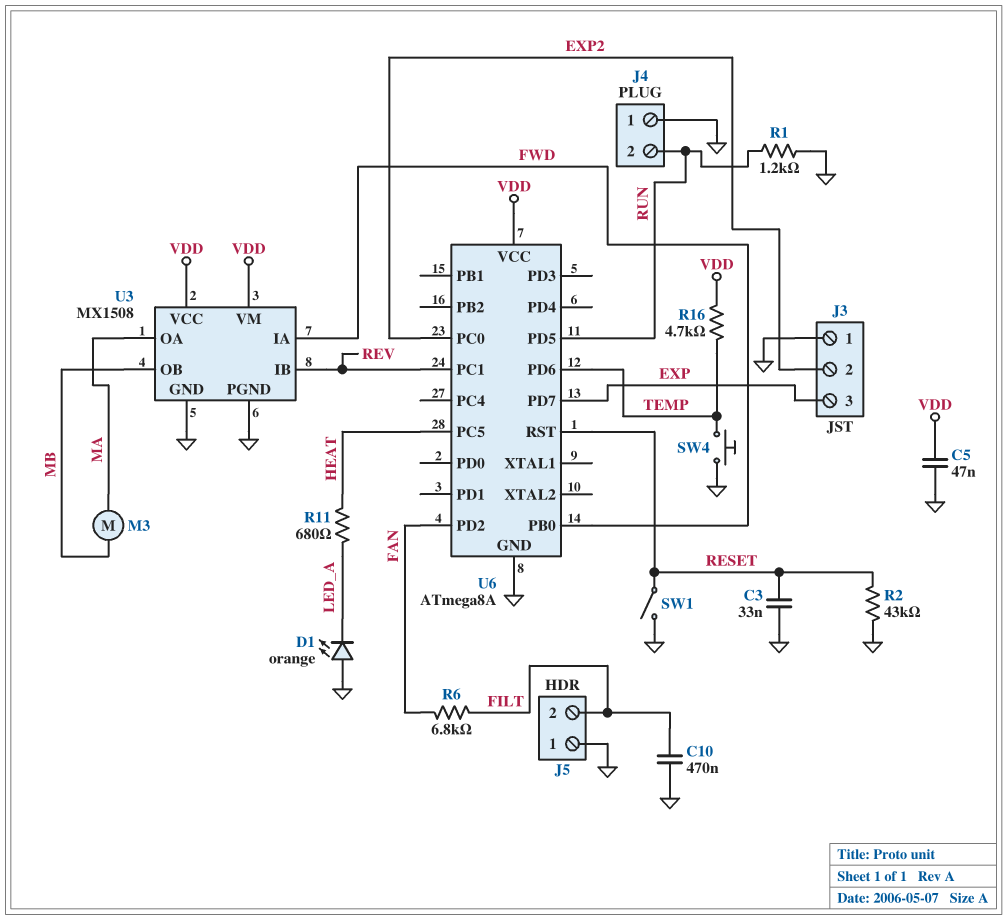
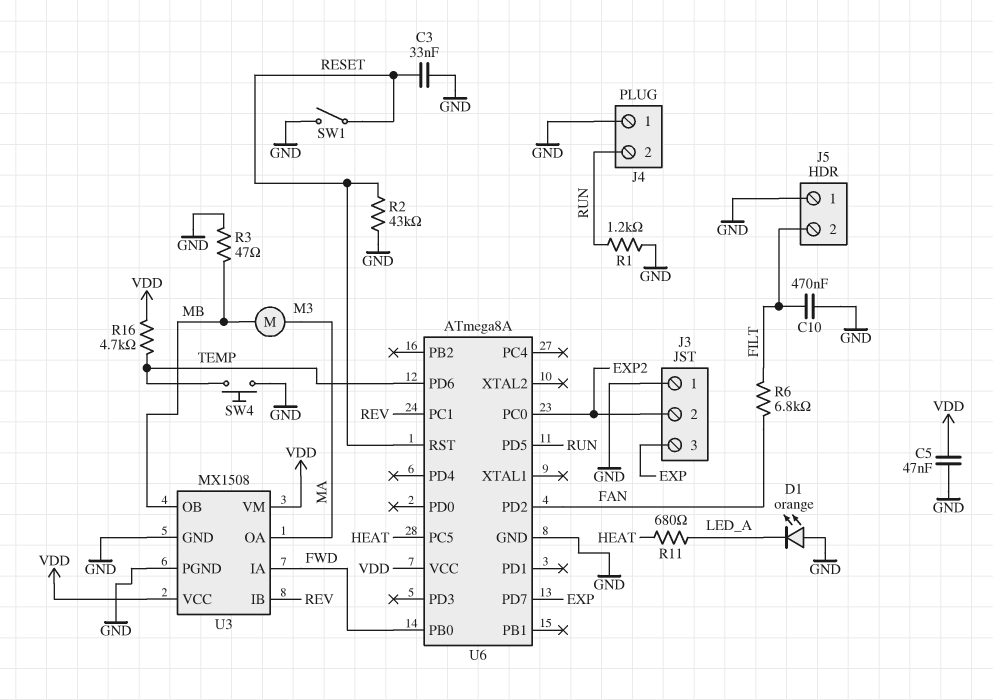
R3: none -> 47 (GND, MB)

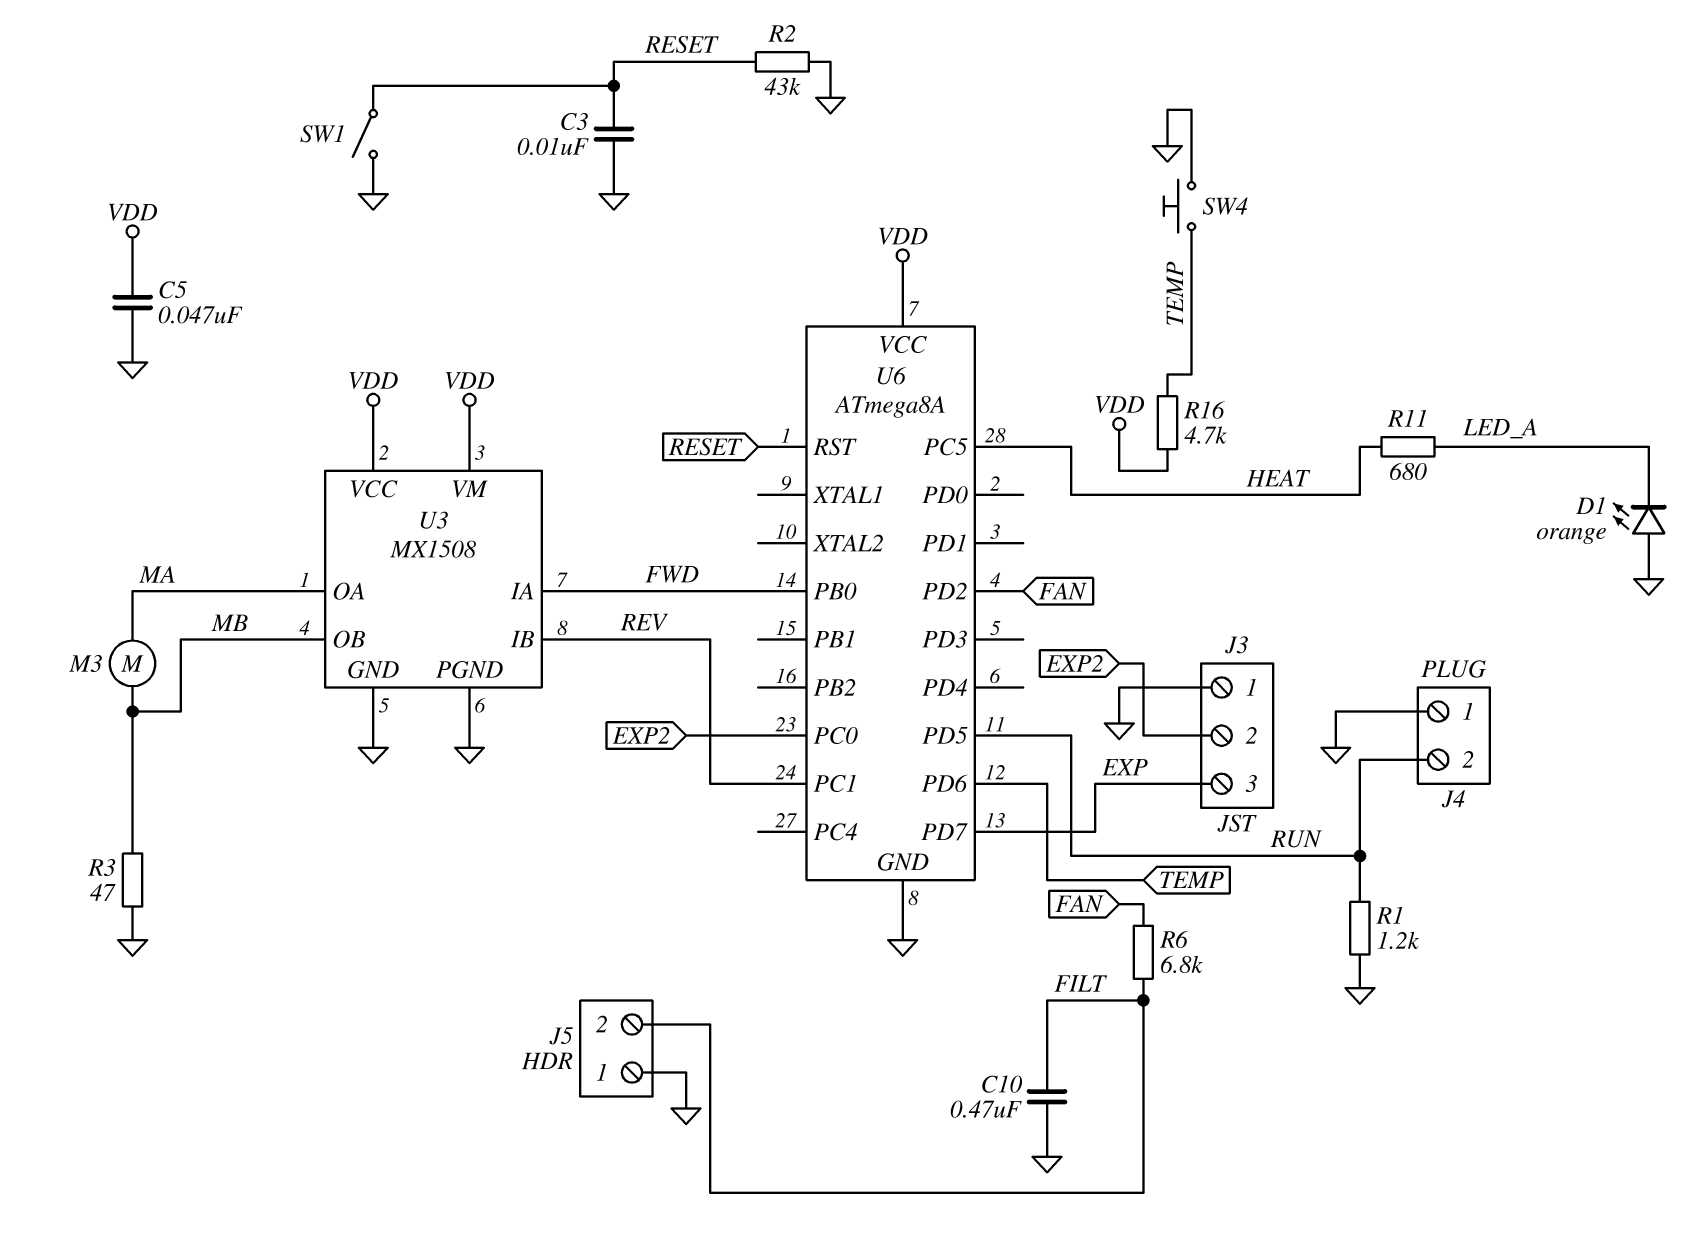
C3: 33nF (GND, RESET) -> 10nF (GND, RESET)

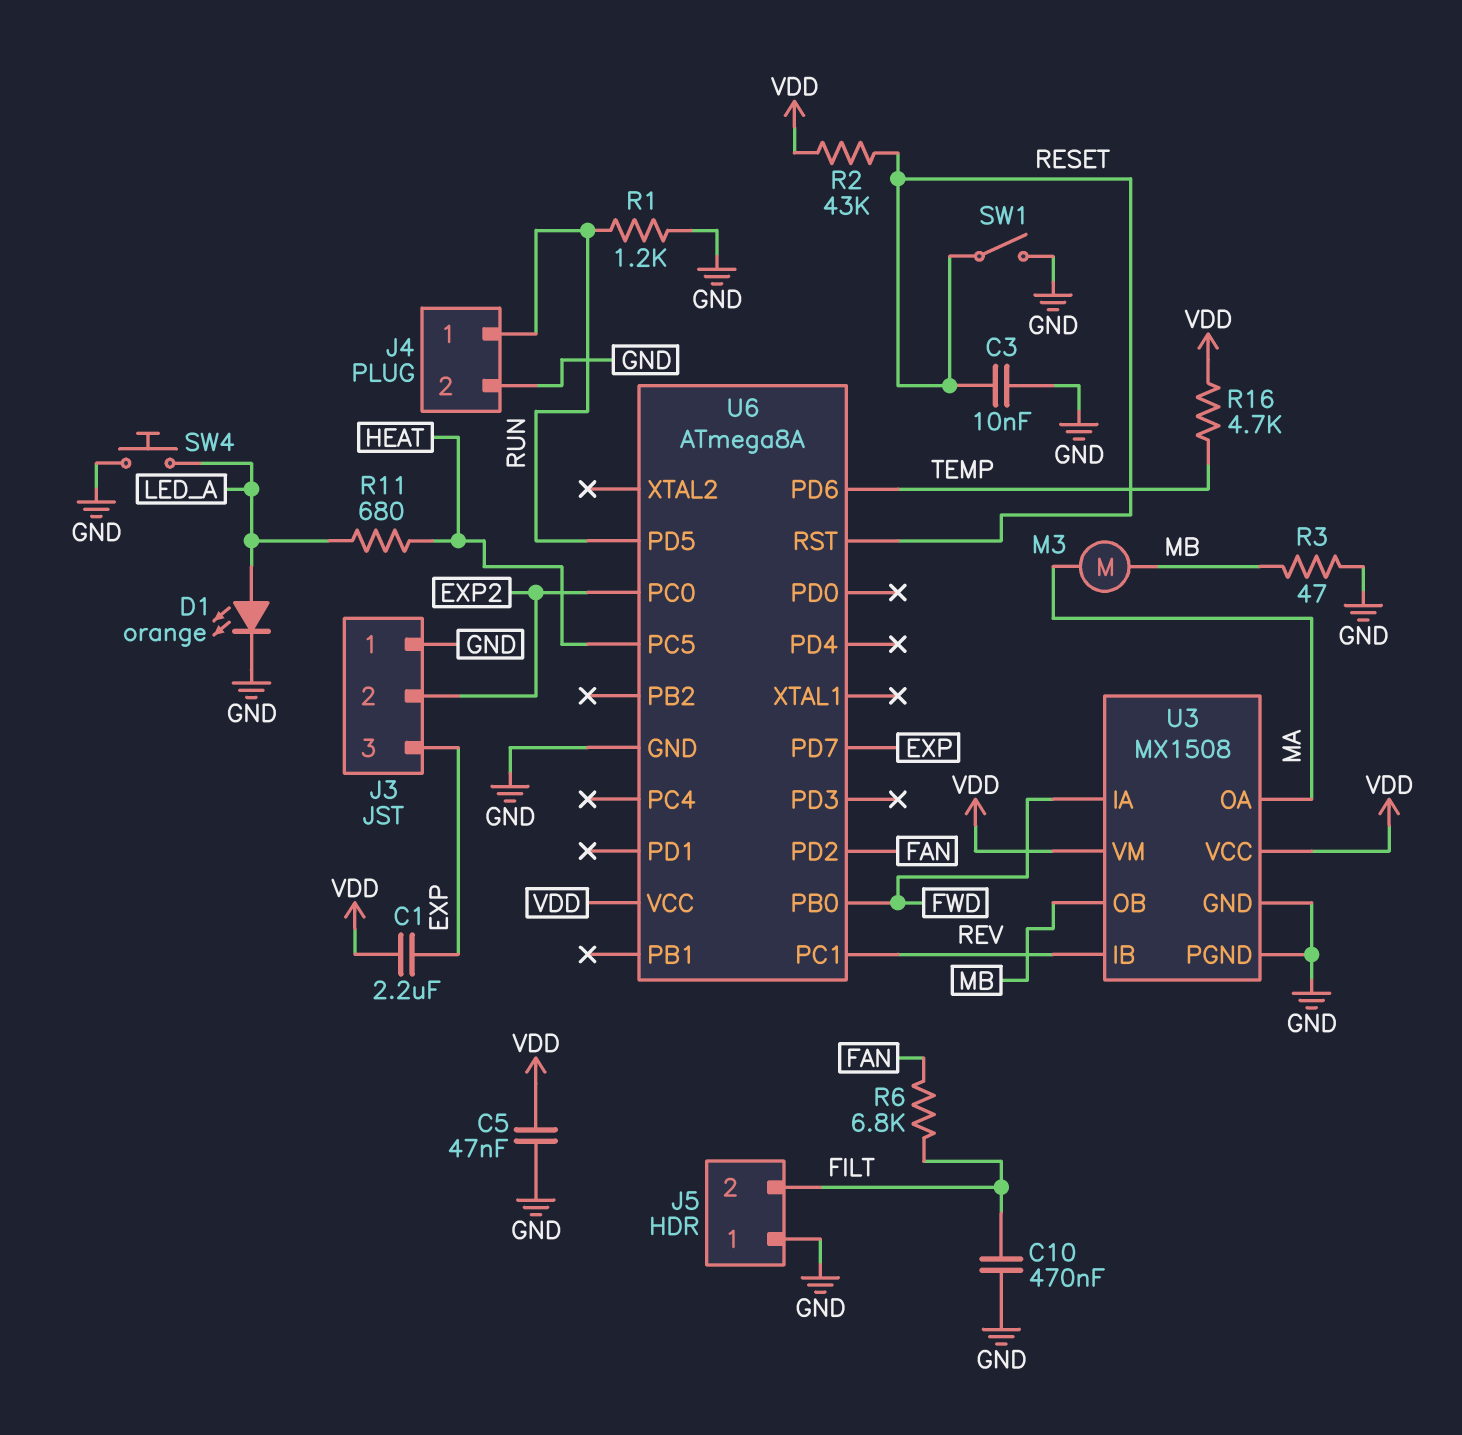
C1: none -> 2.2uF (EXP, VDD)
D1: LED orange (A GND, K LED_A) -> LED orange (A LED_A, K GND)
J4 pin 1: GND -> RUN
J4 pin 2: RUN -> GND
R2: 43k (GND, RESET) -> 43k (RESET, VDD)
SW4: button (GND, TEMP) -> button (GND, LED_A)

